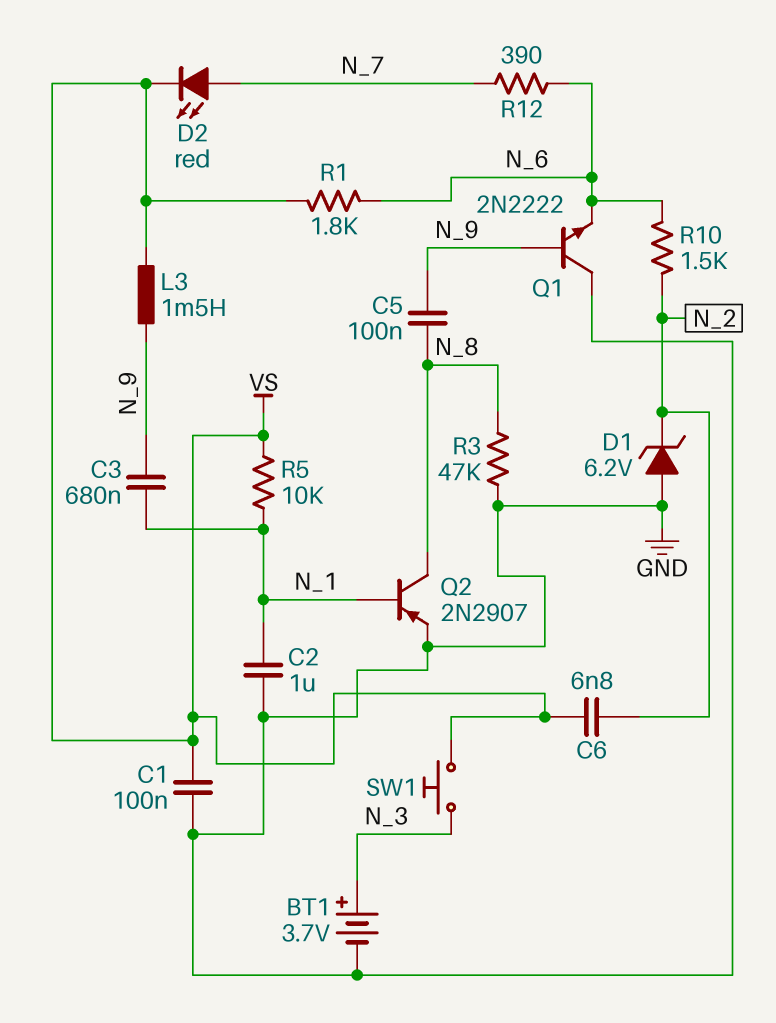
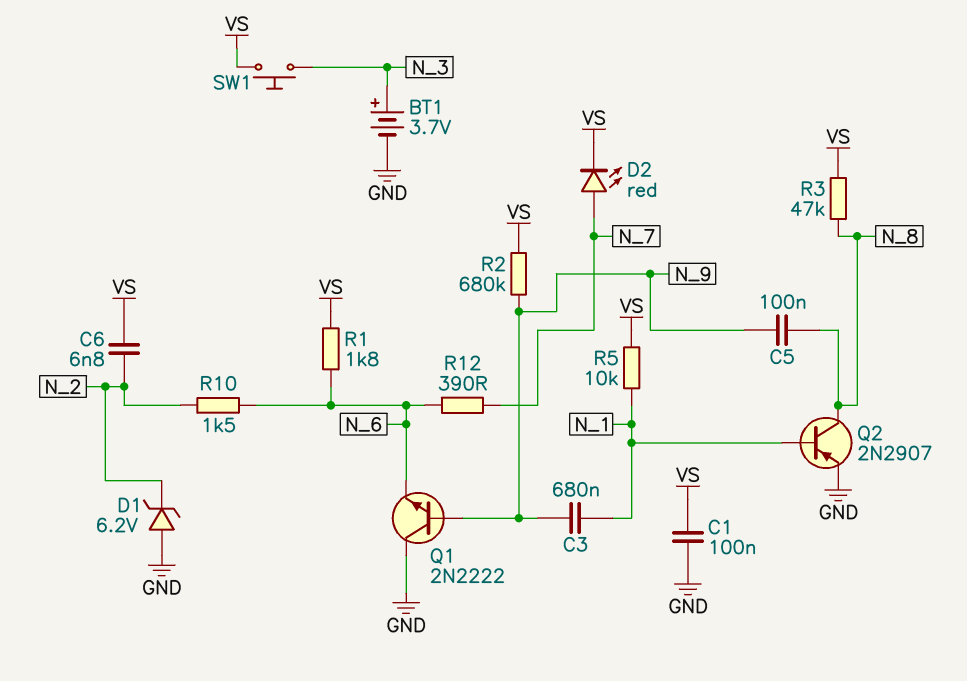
C2: 1uF (GND, N_1) -> none
L3: 1.5mH (N_9, VS) -> none
R2: none -> 680k (N_9, VS)
R3: 47k (GND, N_8) -> 47k (N_8, VS)

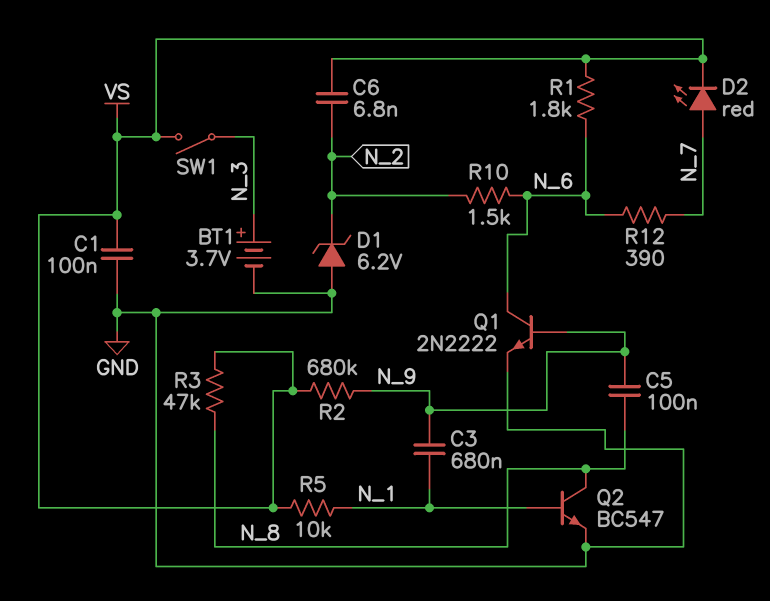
Q1: NPN 2N2222 (B N_9, C GND, E N_6) -> NPN 2N2222 (B N_9, C N_6, E GND)
Q2: PNP 2N2907 (B N_1, C N_8, E GND) -> NPN BC547 (B N_1, C N_8, E GND)
SW1: button (N_3, VS) -> switch (N_3, VS)

